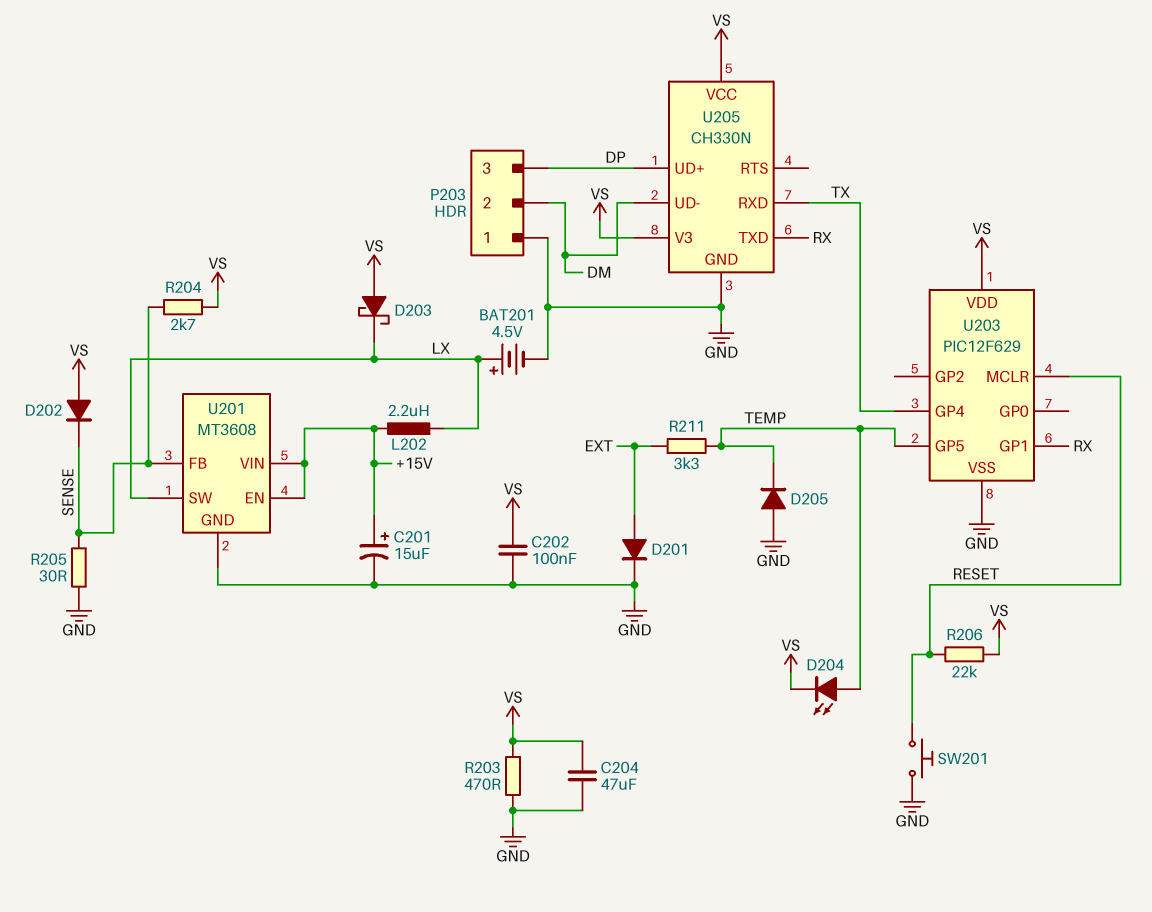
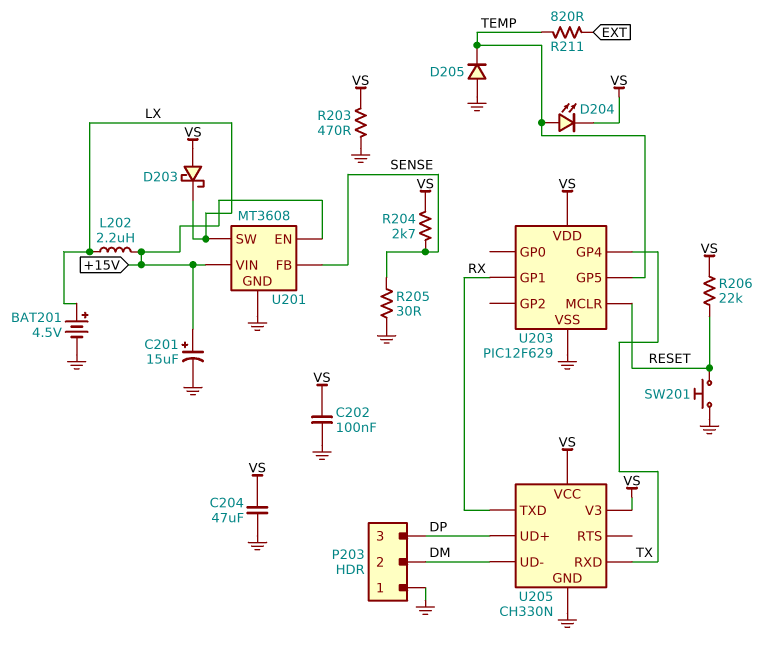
D201: diode (A EXT, K GND) -> none
D202: diode (A VS, K SENSE) -> none
R211: 3.3k (EXT, TEMP) -> 820 (EXT, TEMP)

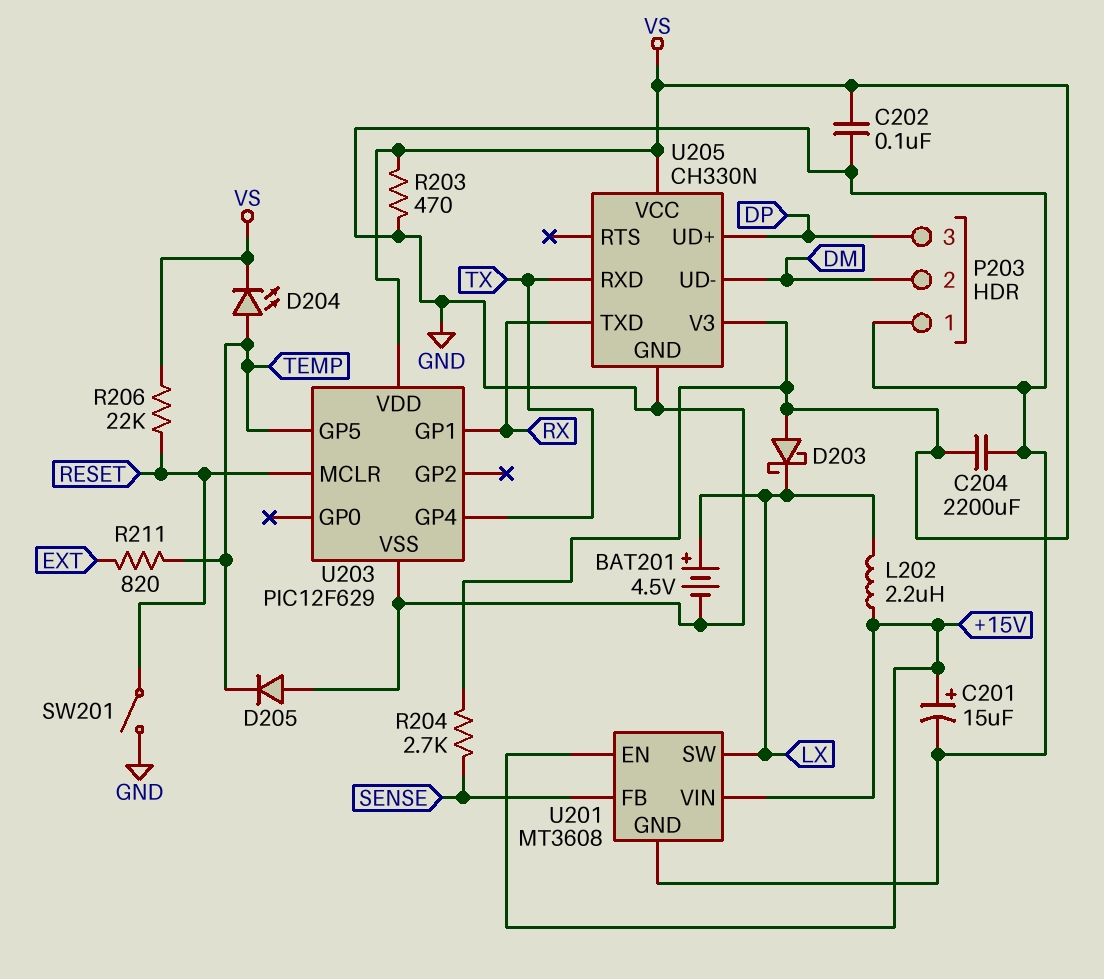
C204: 47uF (GND, VS) -> 2200uF (GND, VS)
R205: 30 (GND, SENSE) -> none
SW201: button (GND, RESET) -> switch (GND, RESET)

